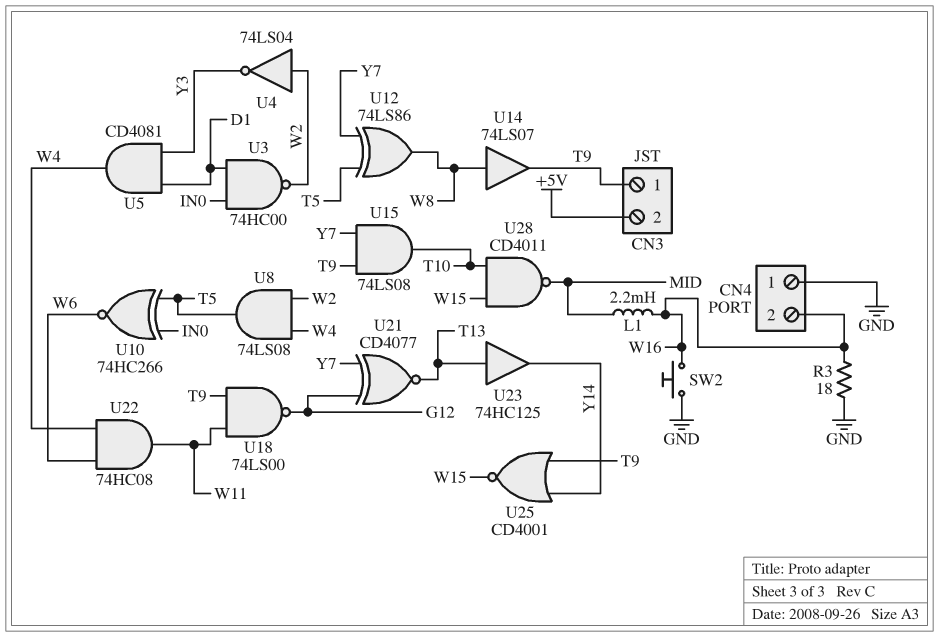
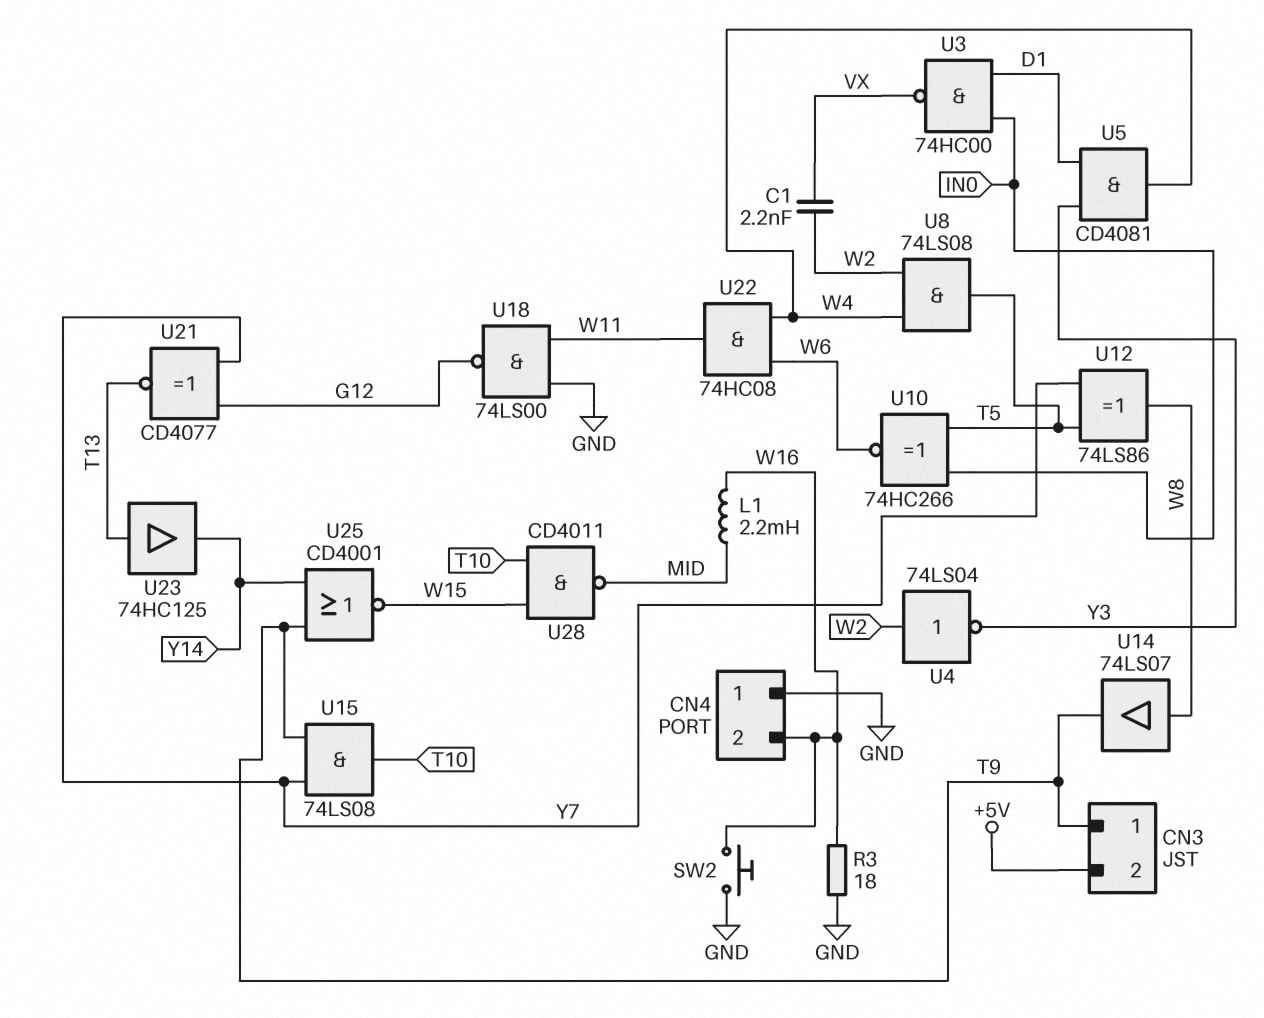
C1: none -> 2.2nF (VX, W2)
U3: NAND 74HC00 (in D1, in IN0, out W2) -> NAND 74HC00 (in D1, in IN0, out VX)
U18: NAND 74LS00 (in T9, in W11, out G12) -> NAND 74LS00 (in GND, in W11, out G12)

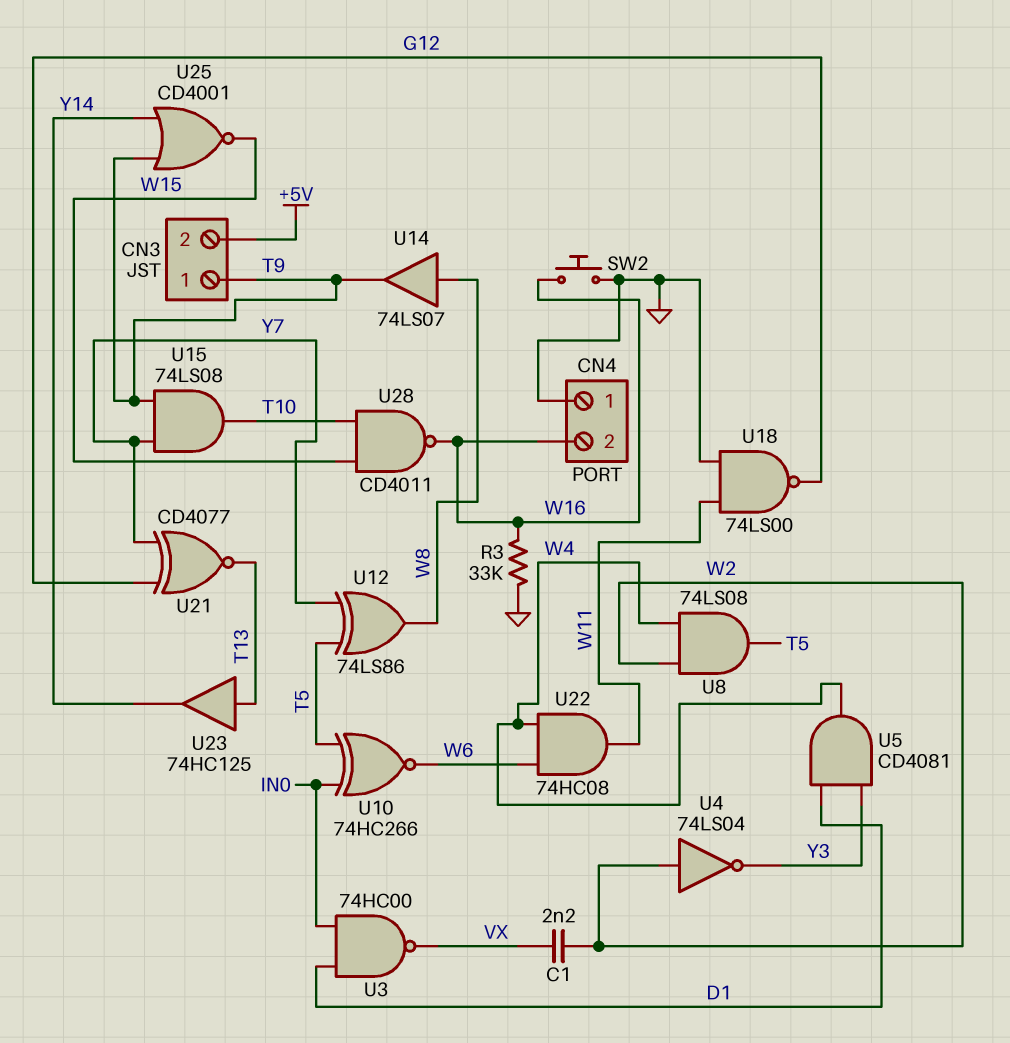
L1: 2.2mH (MID, W16) -> none
R3: 18 (GND, W16) -> 33k (GND, W16)
U28: NAND CD4011 (in T10, in W15, out MID) -> NAND CD4011 (in T10, in W15, out W16)

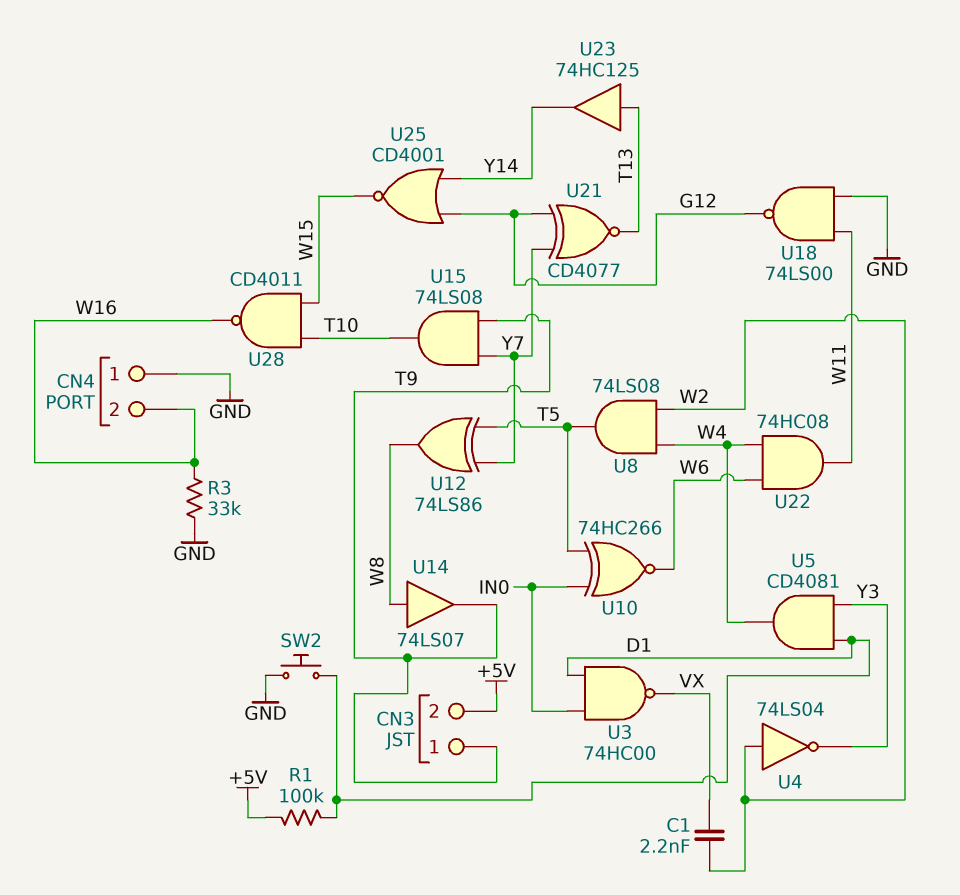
R1: none -> 100k (+5V, D1)
SW2: button (GND, W16) -> button (D1, GND)
U25: NOR CD4001 (in T9, in Y14, out W15) -> NOR CD4001 (in G12, in Y14, out W15)

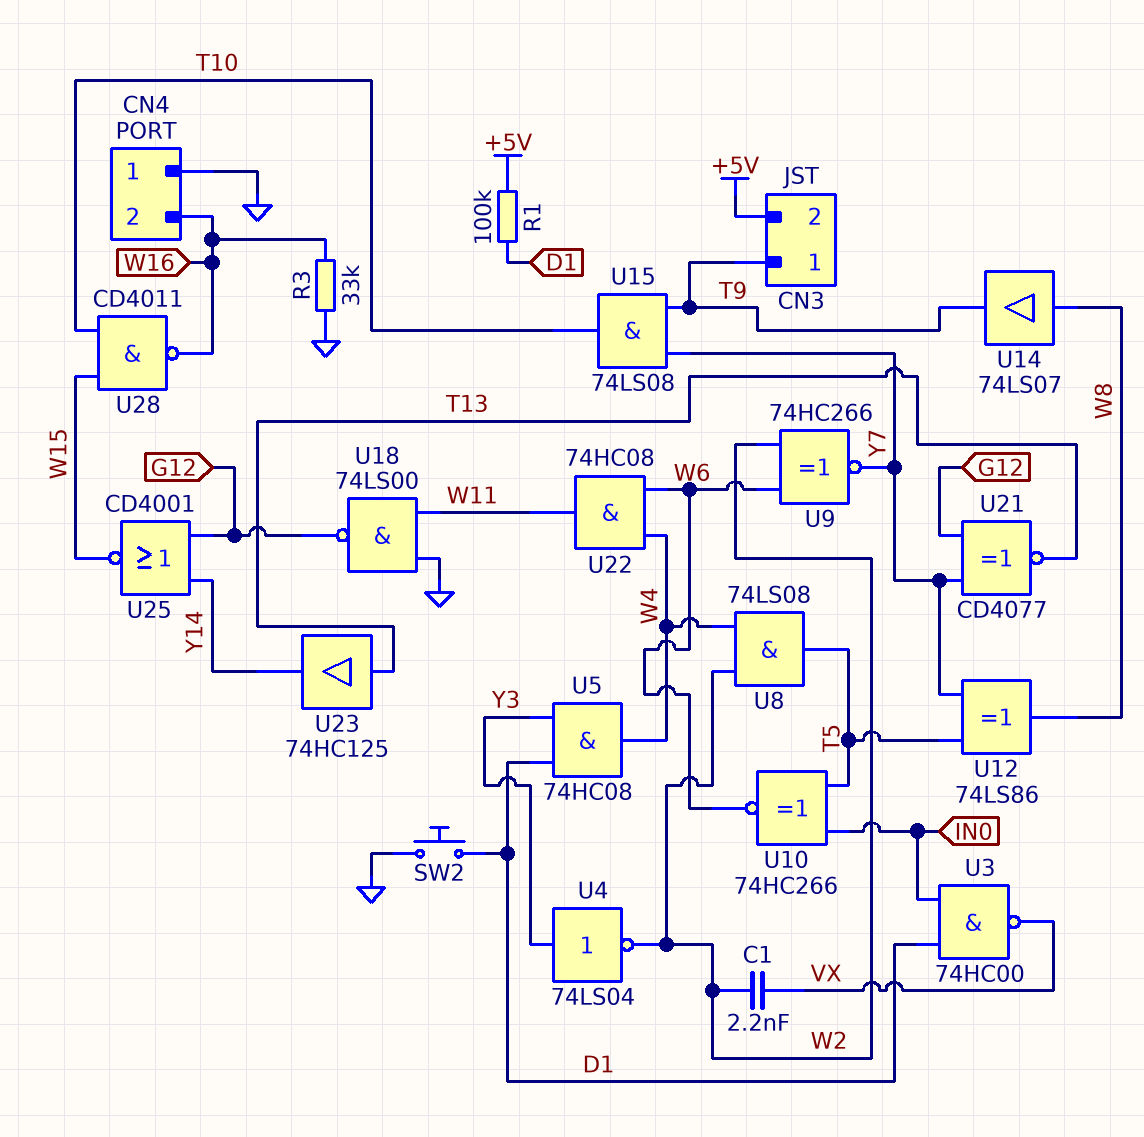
U4: NOT 74LS04 (in W2, out Y3) -> NOT 74LS04 (in Y3, out W2)
U5: AND CD4081 (in D1, in Y3, out W4) -> AND 74HC08 (in D1, in Y3, out W4)
U9: none -> XNOR 74HC266 (in W2, in W6, out Y7)

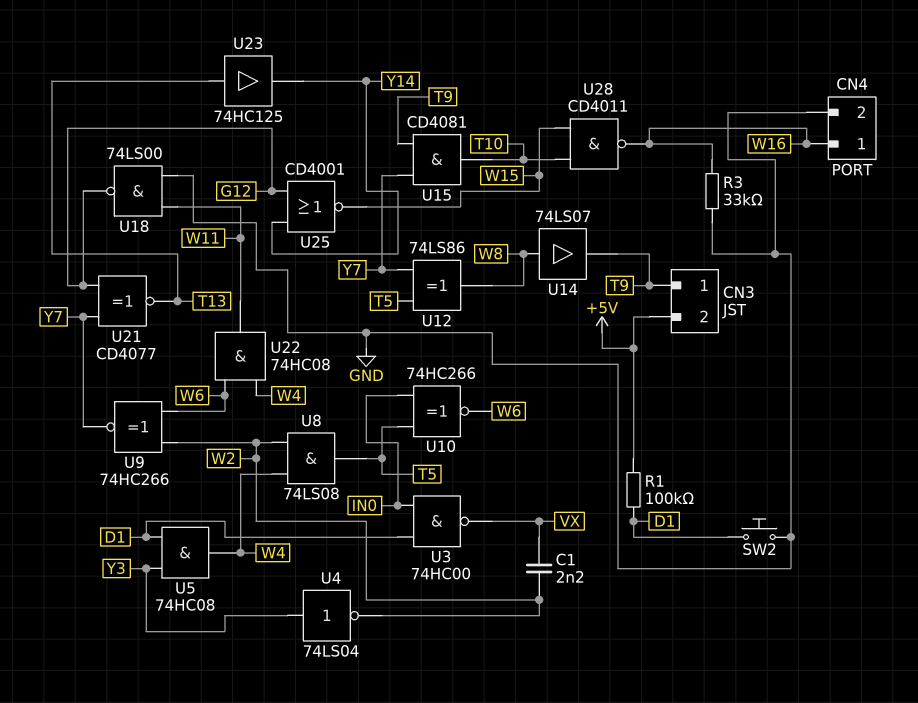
CN4 pin 1: GND -> W16
CN4 pin 2: W16 -> GND
U15: AND 74LS08 (in T9, in Y7, out T10) -> AND CD4081 (in T9, in Y7, out T10)

